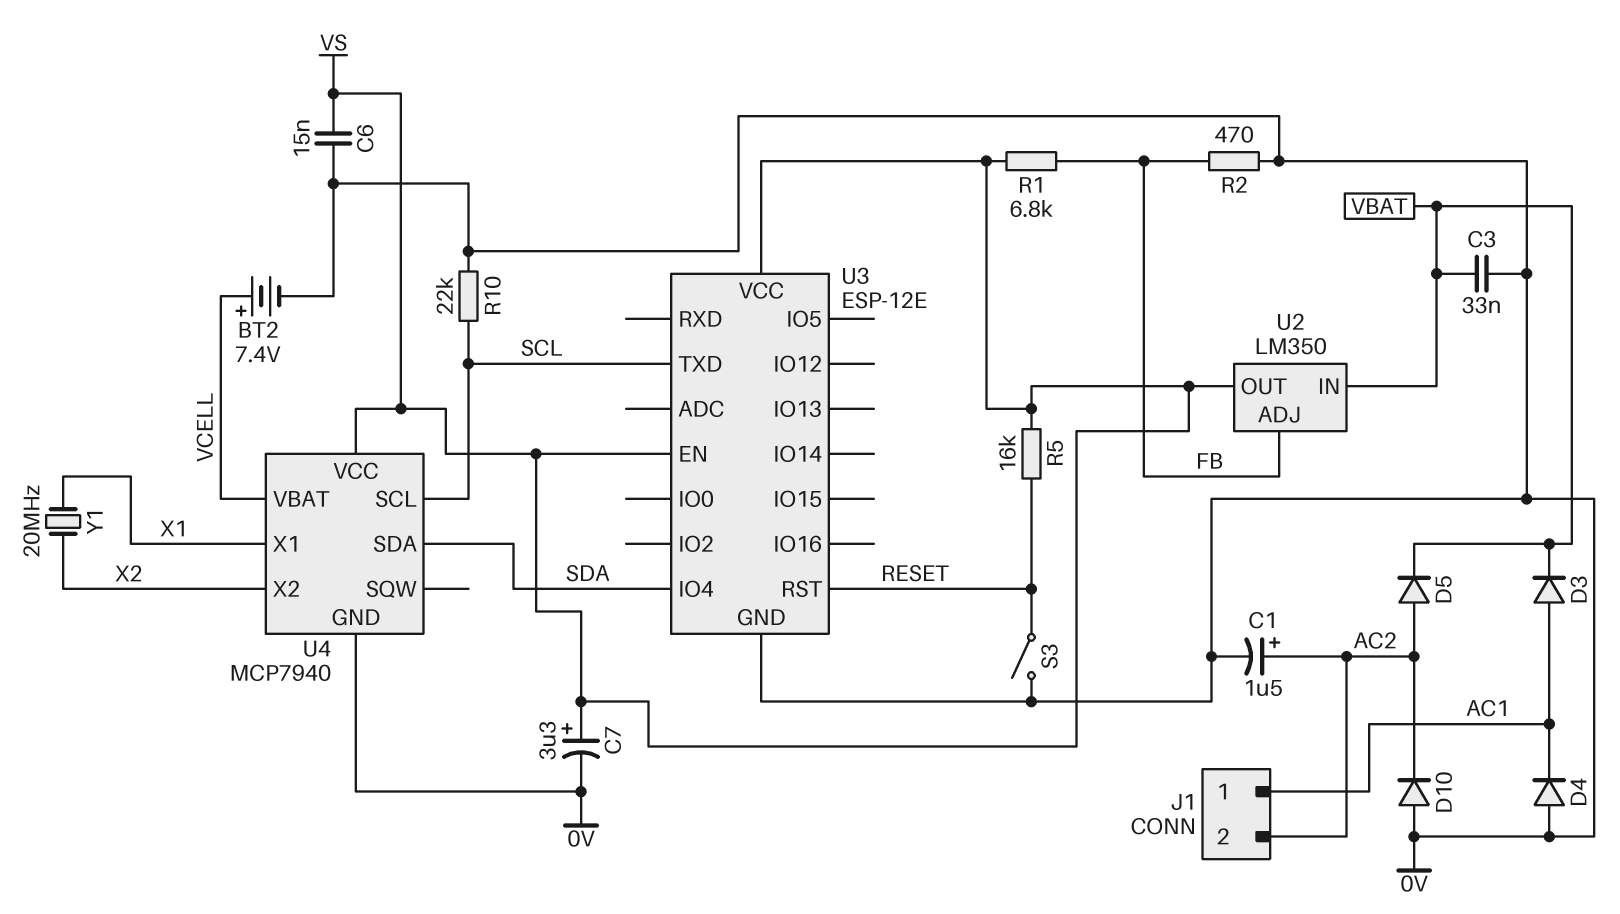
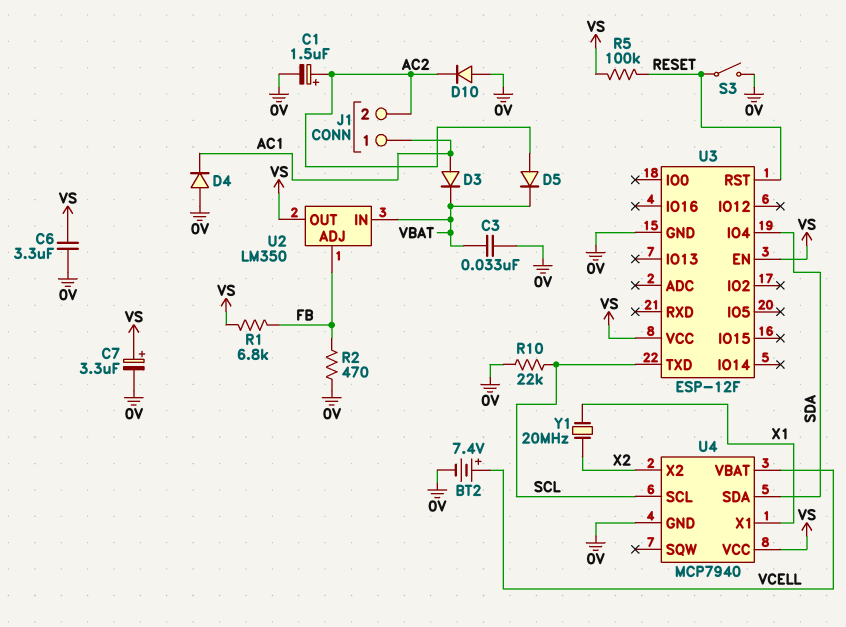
C6: 15nF (0V, VS) -> 3.3uF (0V, VS)
R5: 16k (RESET, VS) -> 100k (RESET, VS)
U3: ESP-12E -> ESP-12F

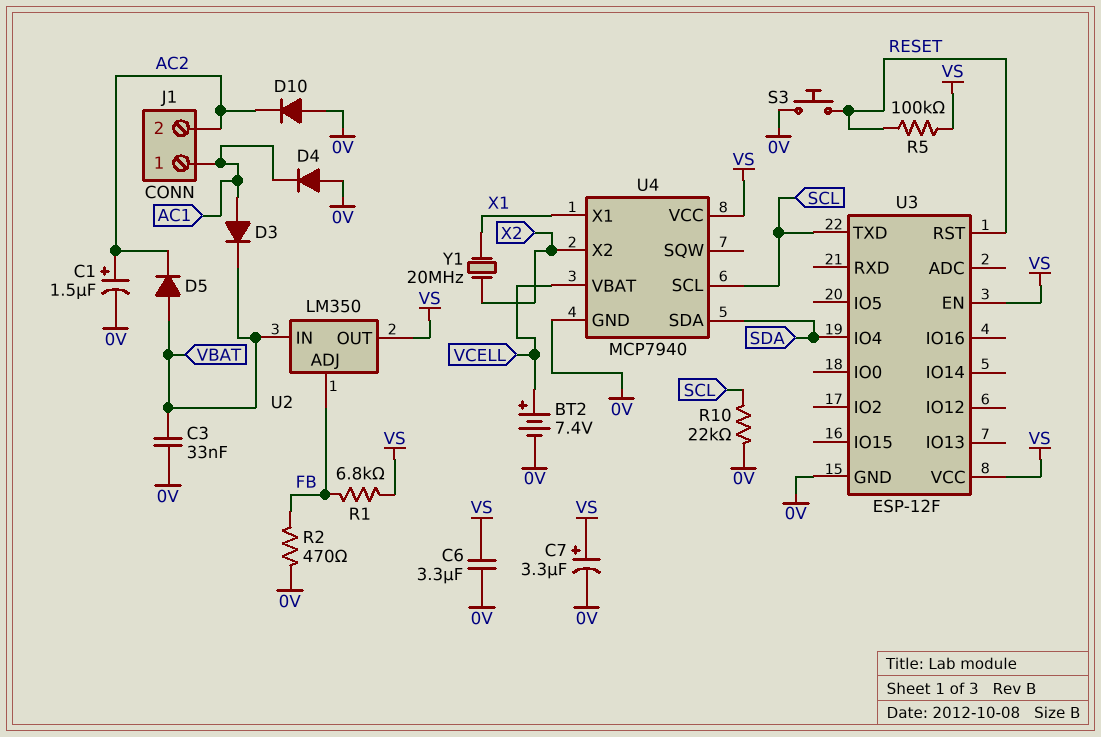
D5: diode (A AC2, K VBAT) -> diode (A VBAT, K AC2)
S3: switch (0V, RESET) -> button (0V, RESET)

